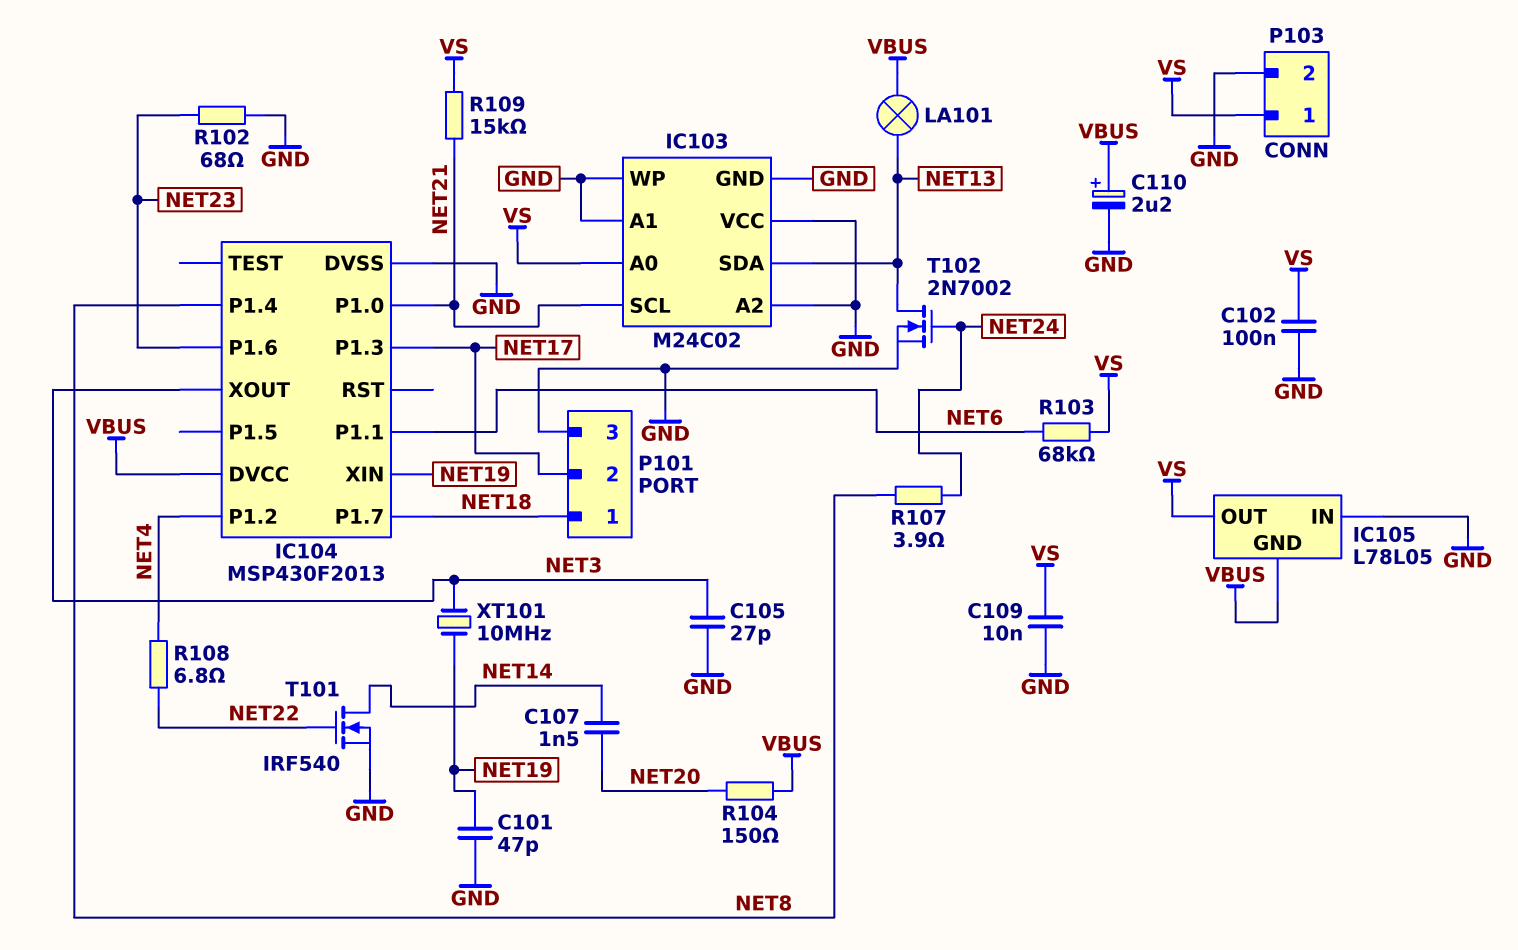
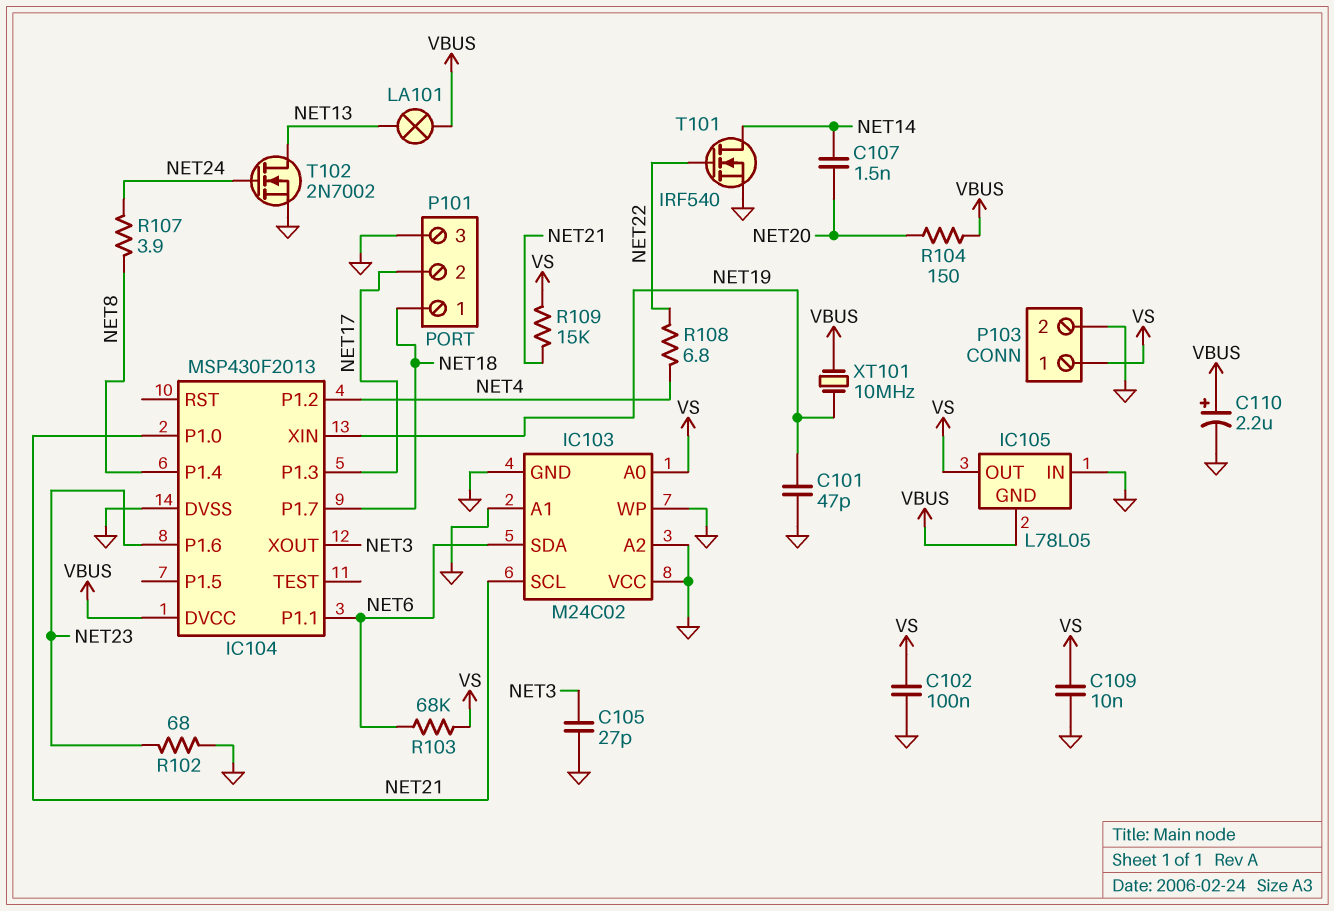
IC103 pin SDA: NET13 -> NET6
XT101: 10MHz (NET3, NET19) -> 10MHz (NET19, VBUS)

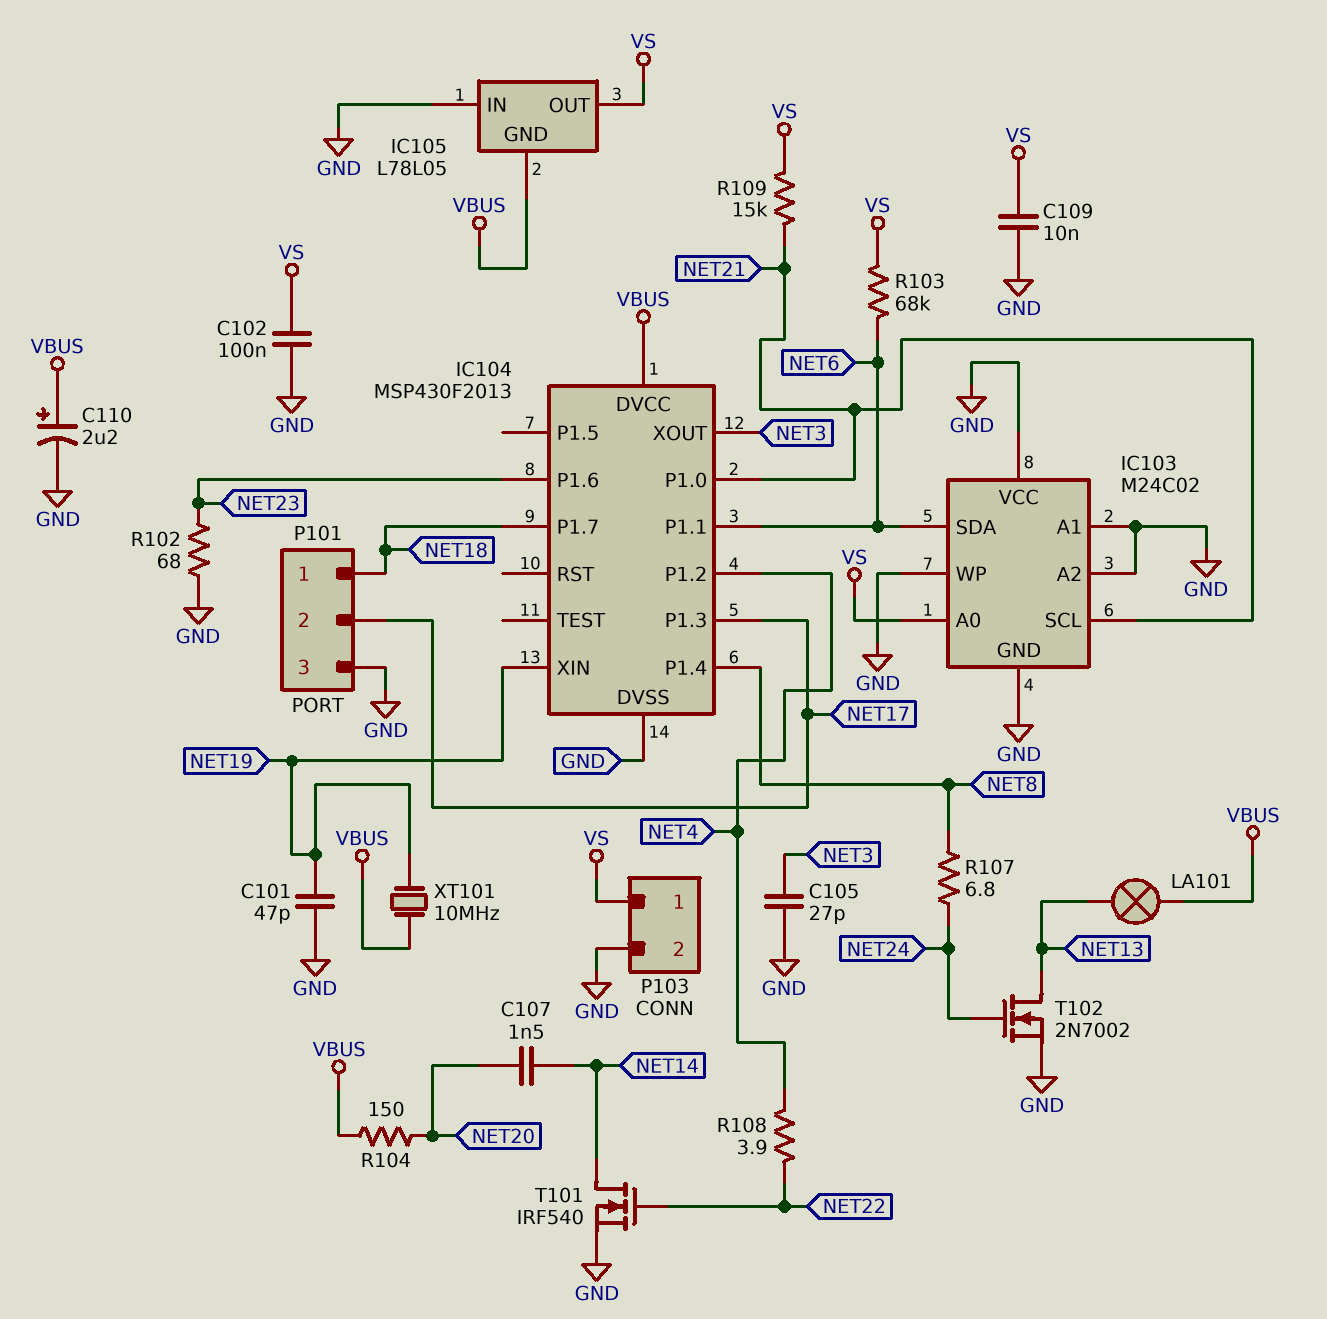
R107: 3.9 (NET8, NET24) -> 6.8 (NET8, NET24)
R108: 6.8 (NET4, NET22) -> 3.9 (NET4, NET22)

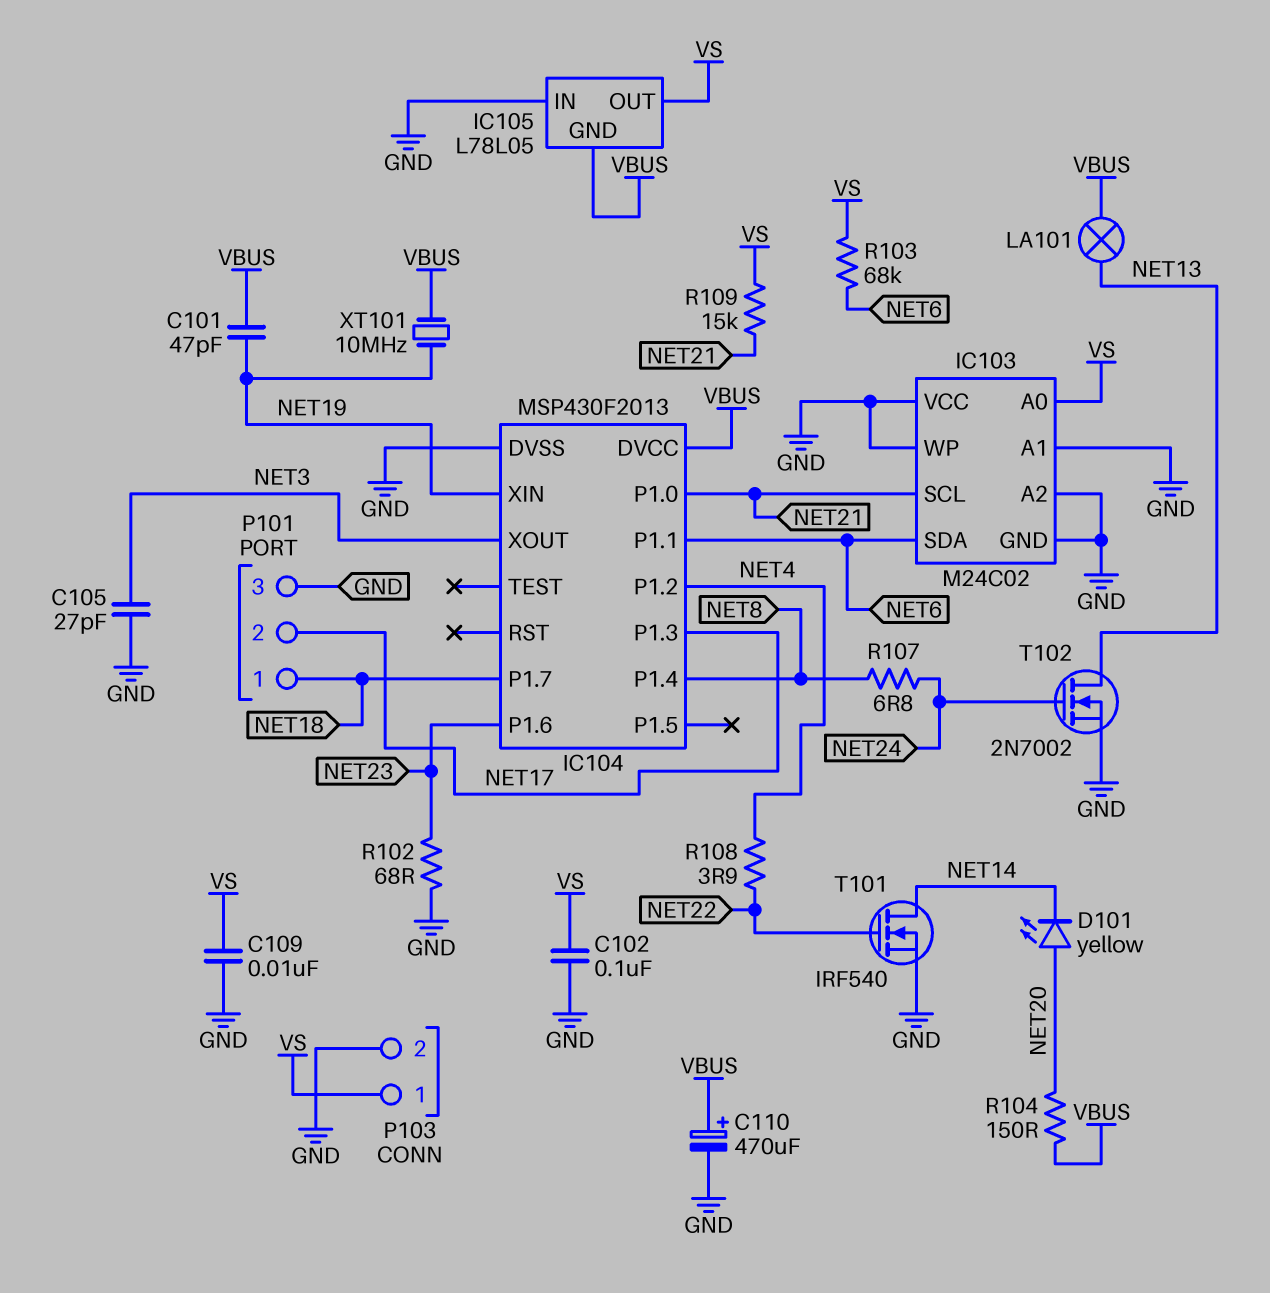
C101: 47pF (GND, NET19) -> 47pF (NET19, VBUS)
C107: 1.5nF (NET14, NET20) -> none
C110: 2.2uF (plus VBUS, minus GND) -> 470uF (plus VBUS, minus GND)
D101: none -> LED yellow (A NET20, K NET14)

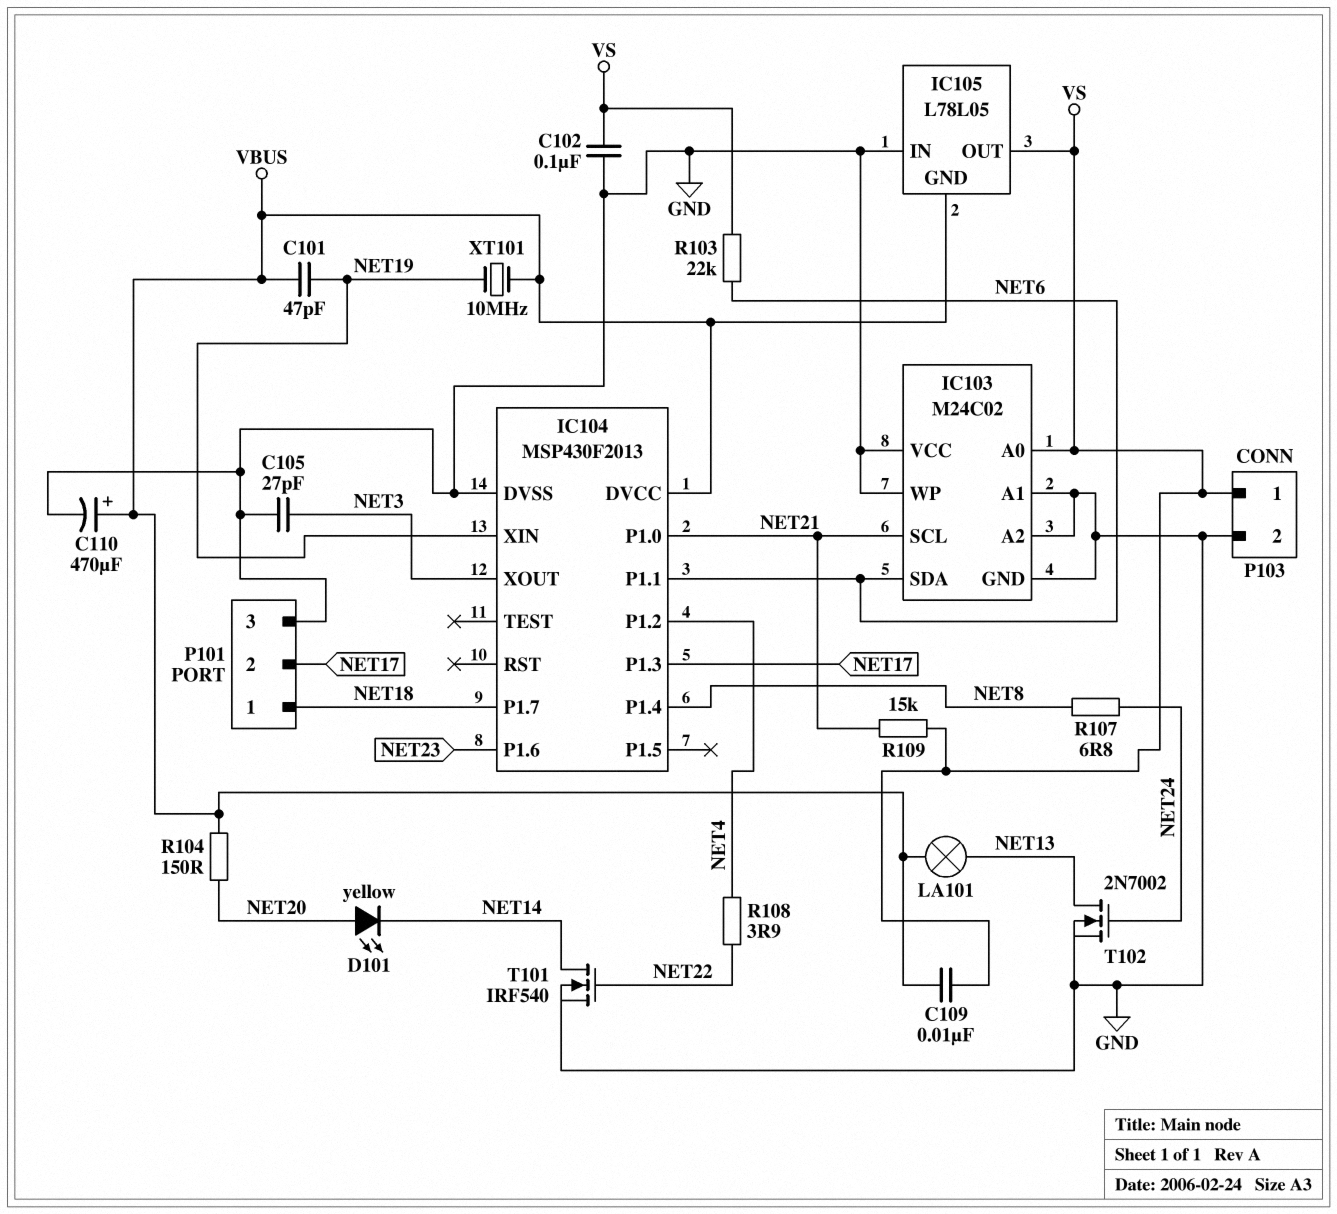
C109: 10nF (GND, VS) -> 10nF (VBUS, VS)
R102: 68 (GND, NET23) -> none
R103: 68k (NET6, VS) -> 22k (NET6, VS)

